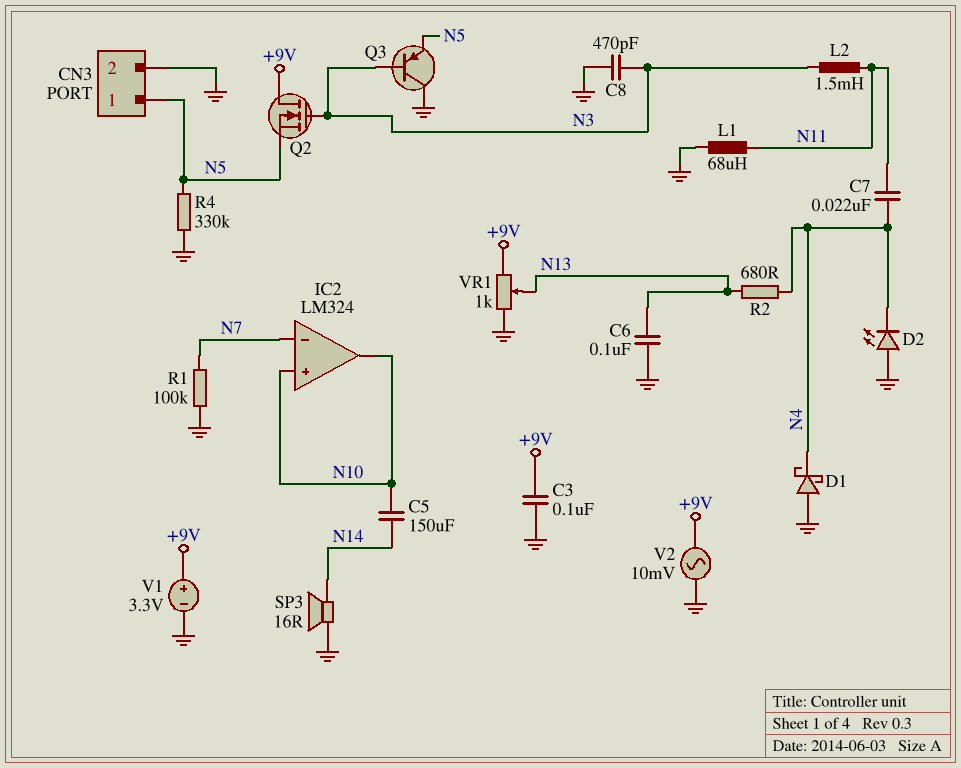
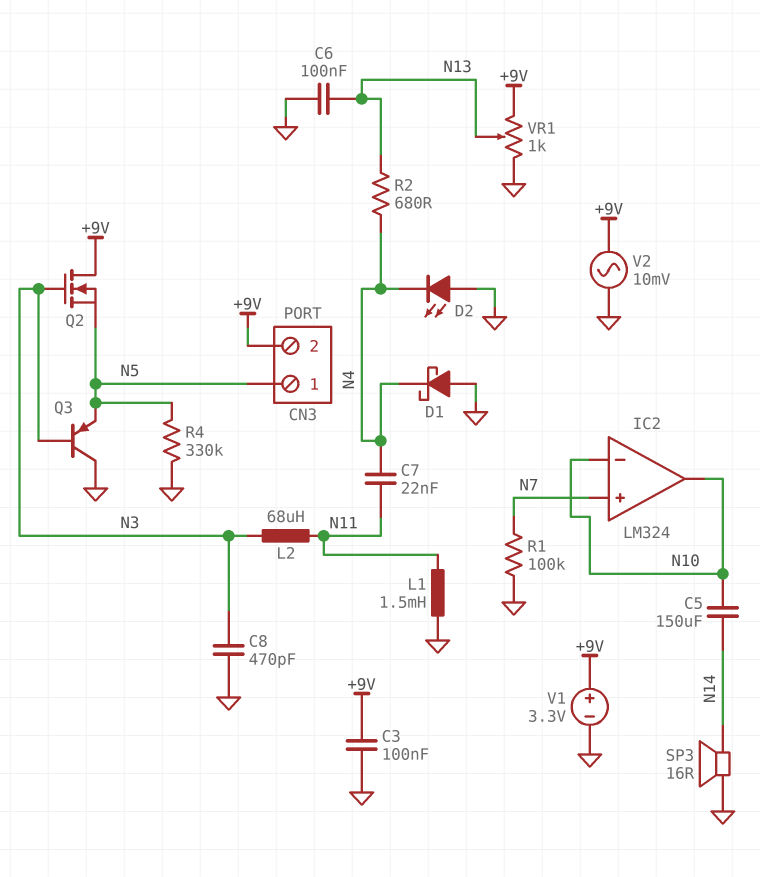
CN3 pin 2: GND -> +9V
IC2 pin in+: N10 -> N7
IC2 pin in-: N7 -> N10
L1: 68uH (GND, N11) -> 1.5mH (GND, N11)
L2: 1.5mH (N3, N11) -> 68uH (N3, N11)

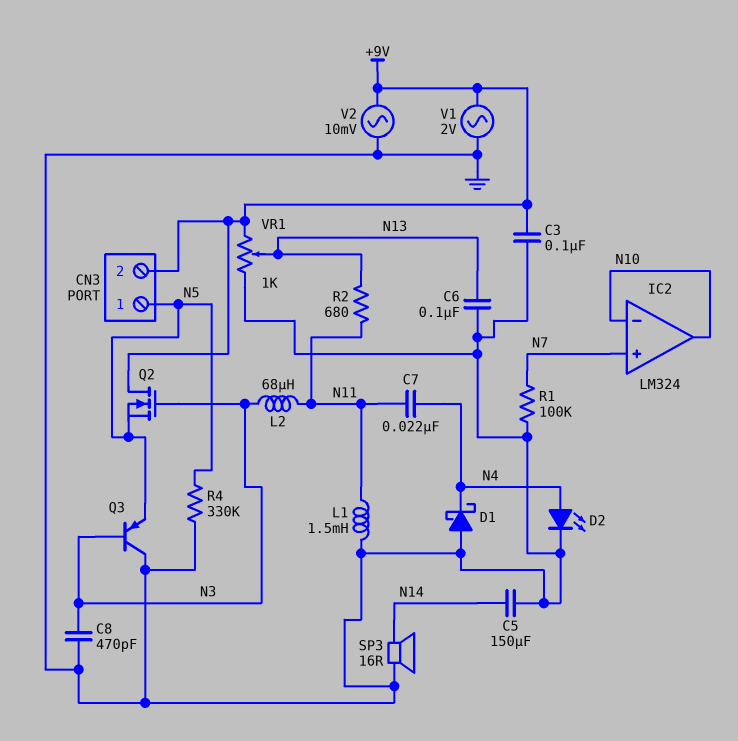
C5: 150uF (N10, N14) -> 150uF (GND, N14)
D2: LED (A GND, K N4) -> LED (A N4, K GND)
R2: 680 (N4, N13) -> 680 (N11, N13)
V1: 3.3V (plus +9V, minus GND) -> AC 2V (+9V, GND)

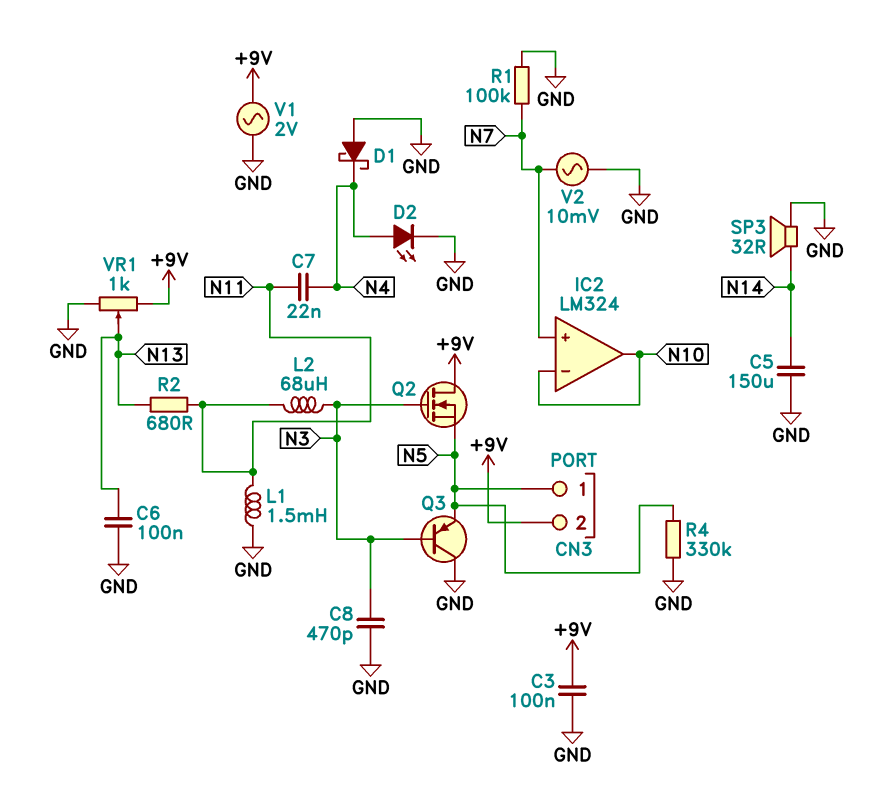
SP3: speaker 16R (GND, N14) -> speaker 32R (GND, N14)
V2: AC 10mV (+9V, GND) -> AC 10mV (GND, N7)

